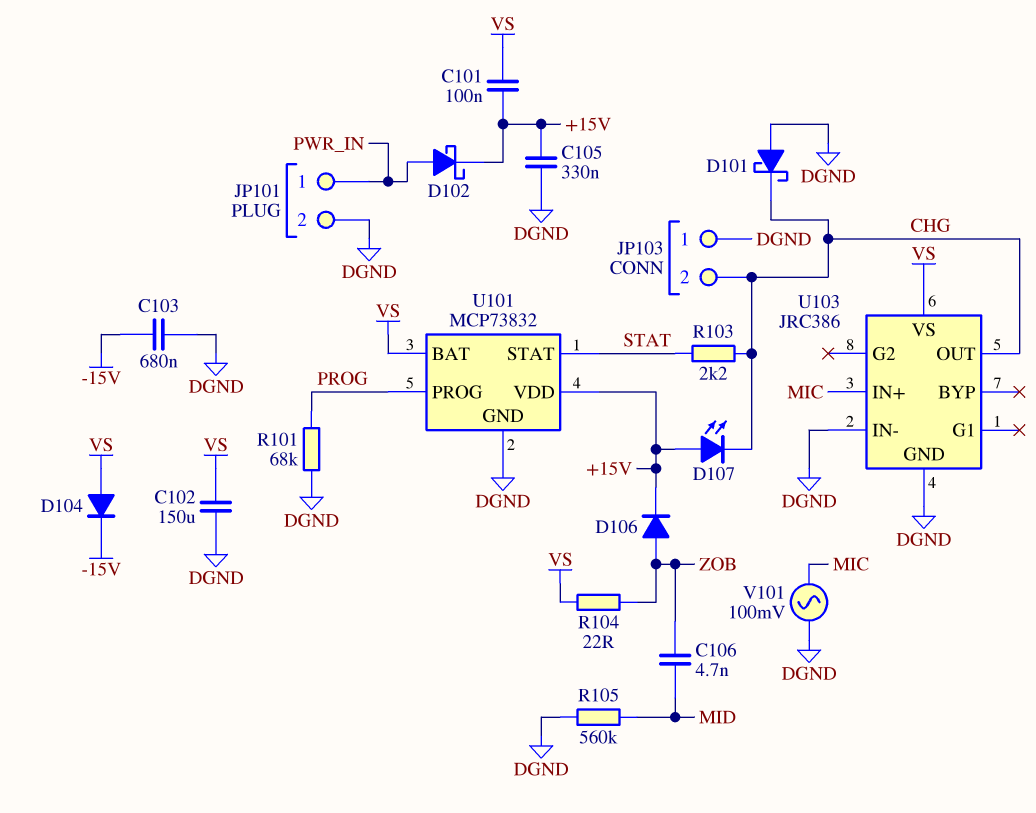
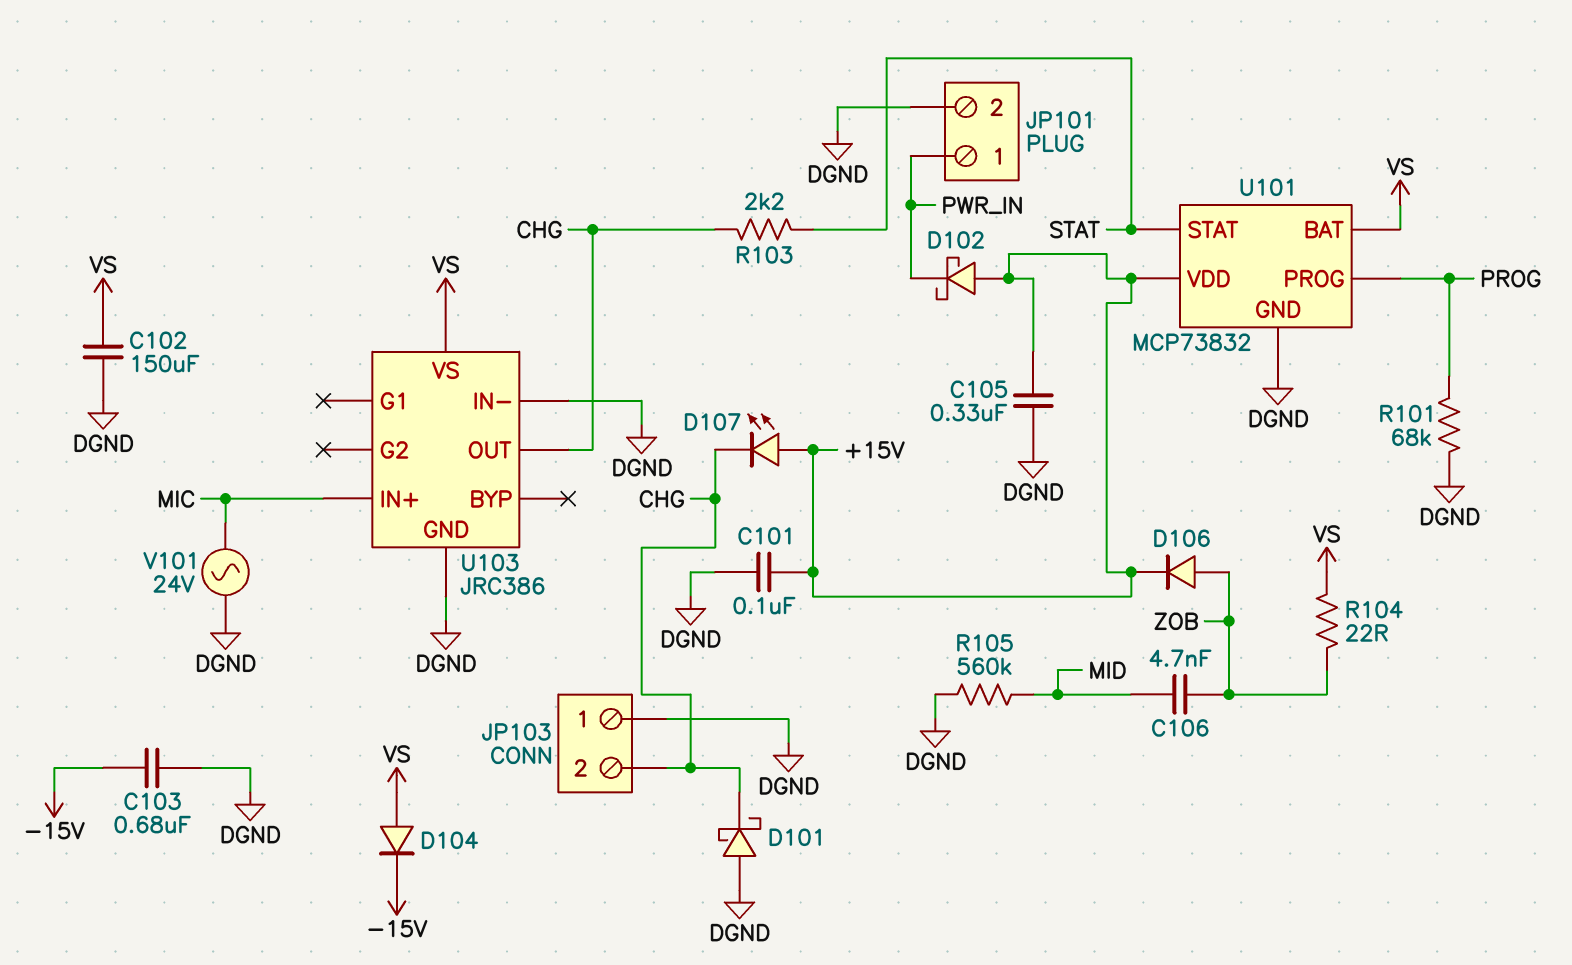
C101: 100nF (+15V, VS) -> 100nF (+15V, DGND)
D102: schottky (A PWR_IN, K +15V) -> schottky (A +15V, K PWR_IN)
V101: AC 100mV (DGND, MIC) -> AC 24V (DGND, MIC)

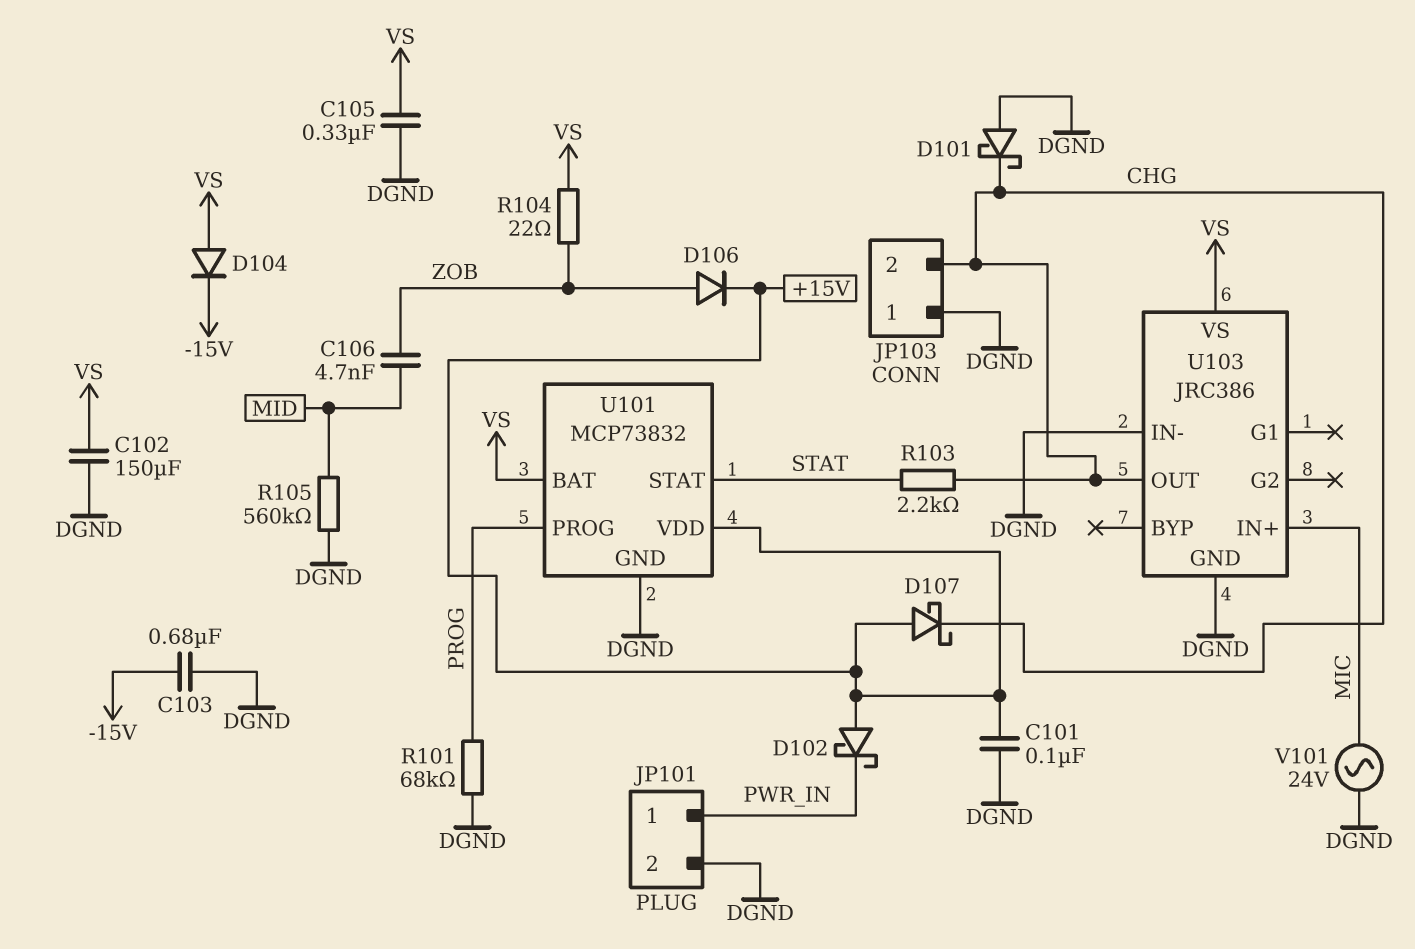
C105: 330nF (+15V, DGND) -> 330nF (DGND, VS)
D107: LED (A +15V, K CHG) -> schottky (A +15V, K CHG)

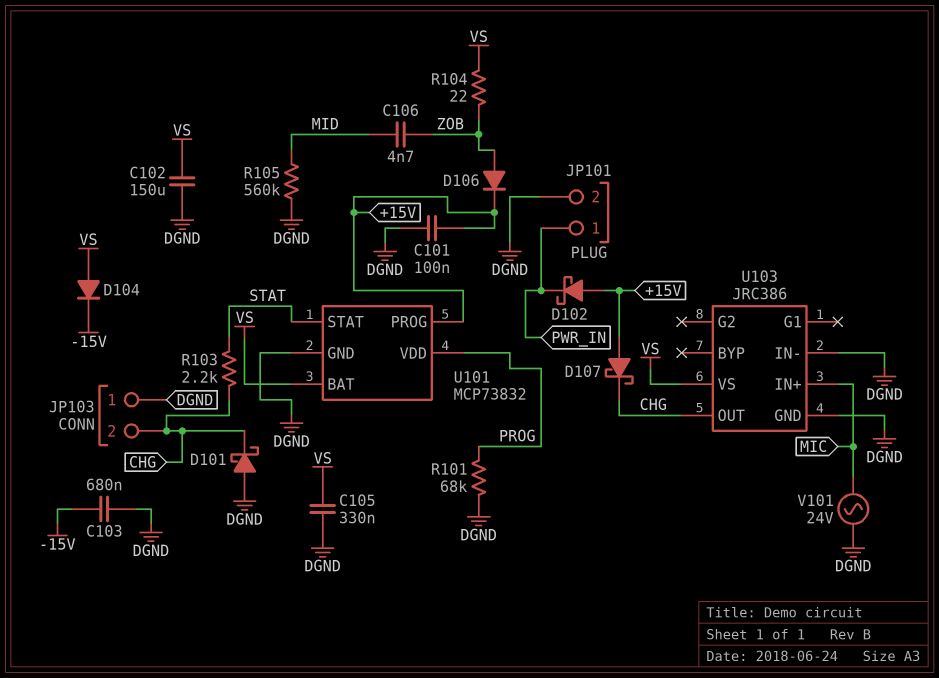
U101 pin PROG: PROG -> +15V
U101 pin VDD: +15V -> PROG

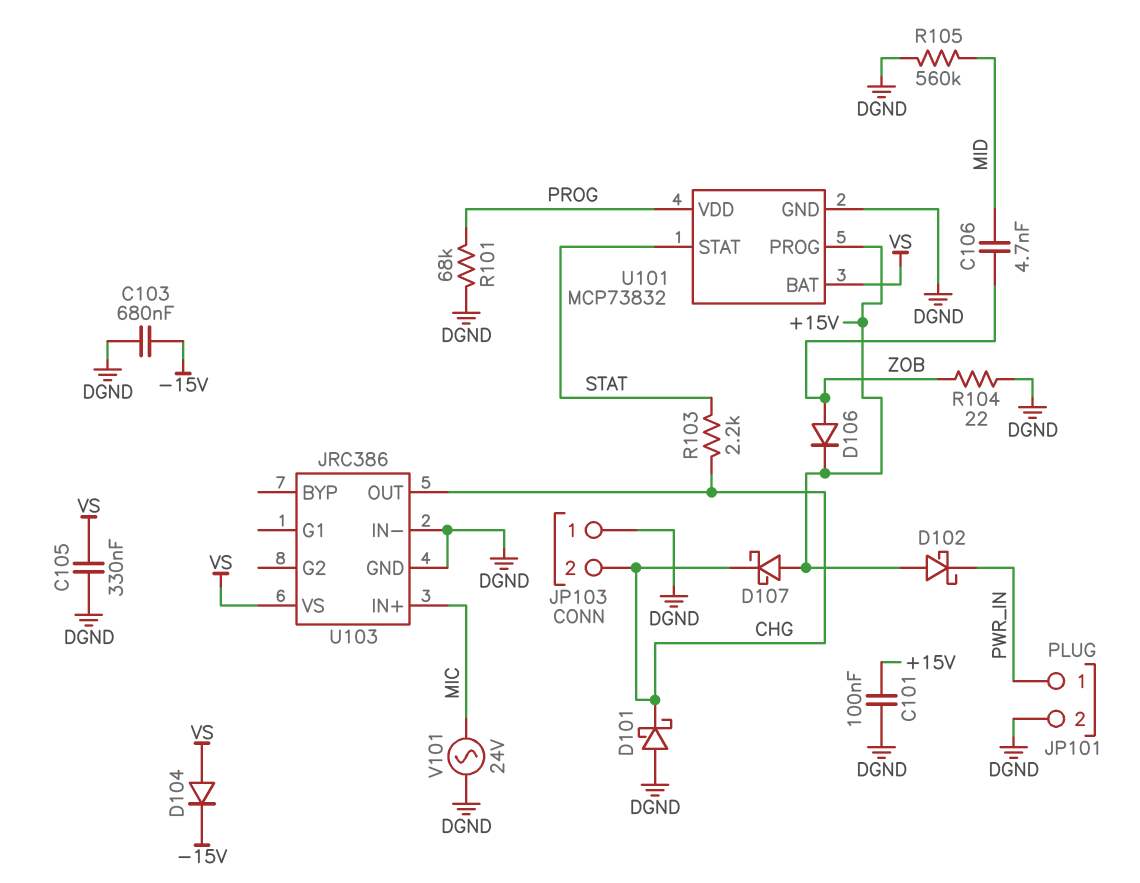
C102: 150uF (DGND, VS) -> none
R104: 22 (VS, ZOB) -> 22 (DGND, ZOB)

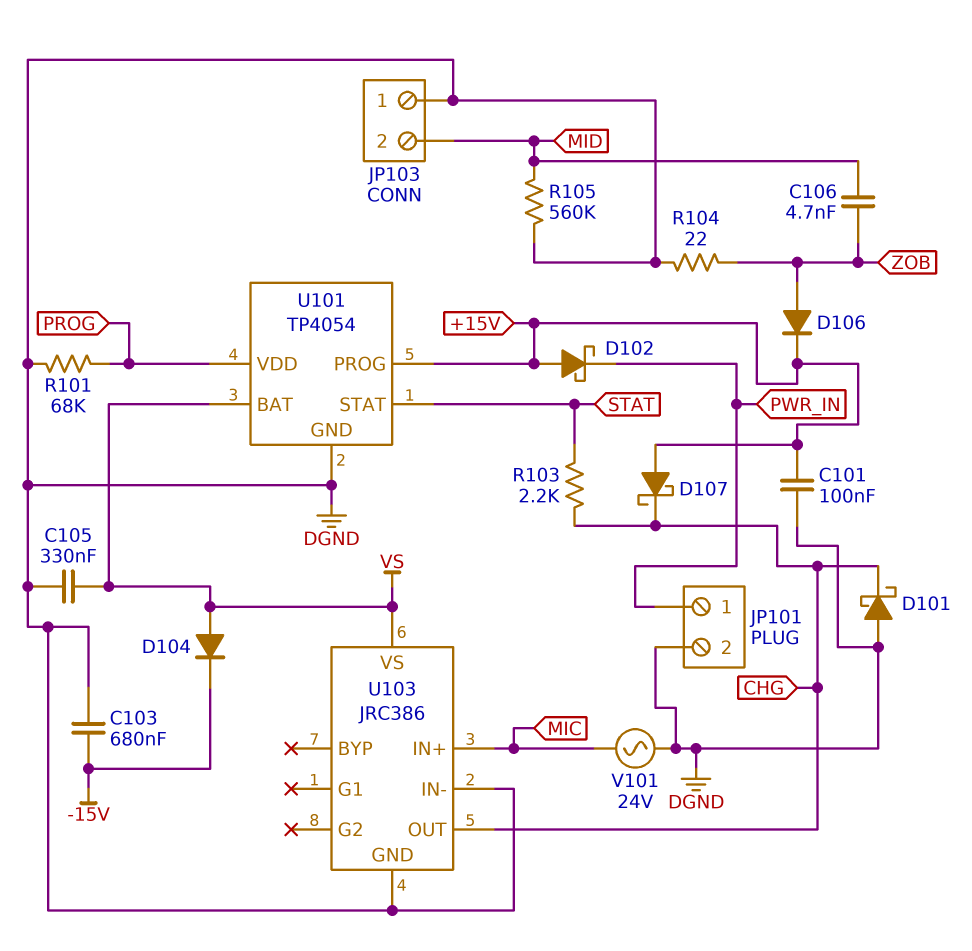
JP103 pin 2: CHG -> MID
U101: MCP73832 -> TP4054

